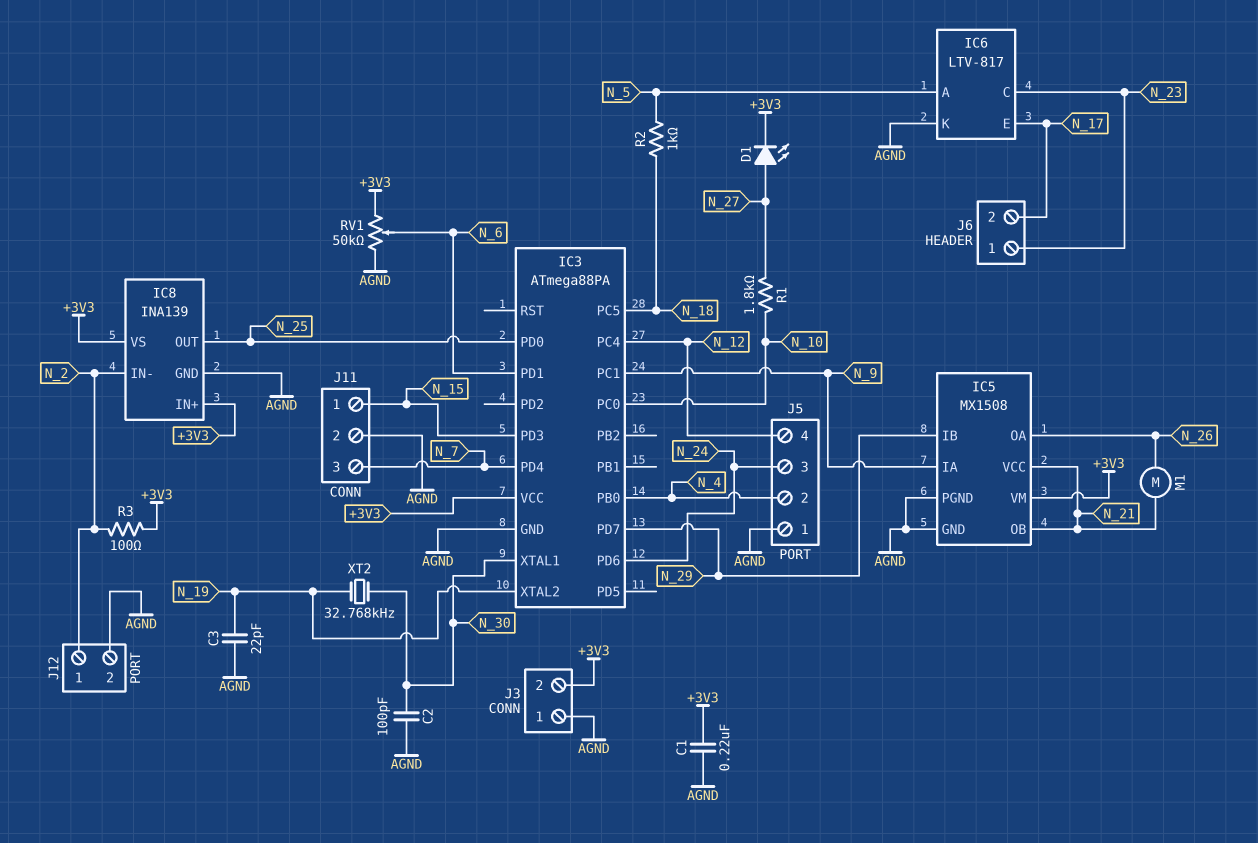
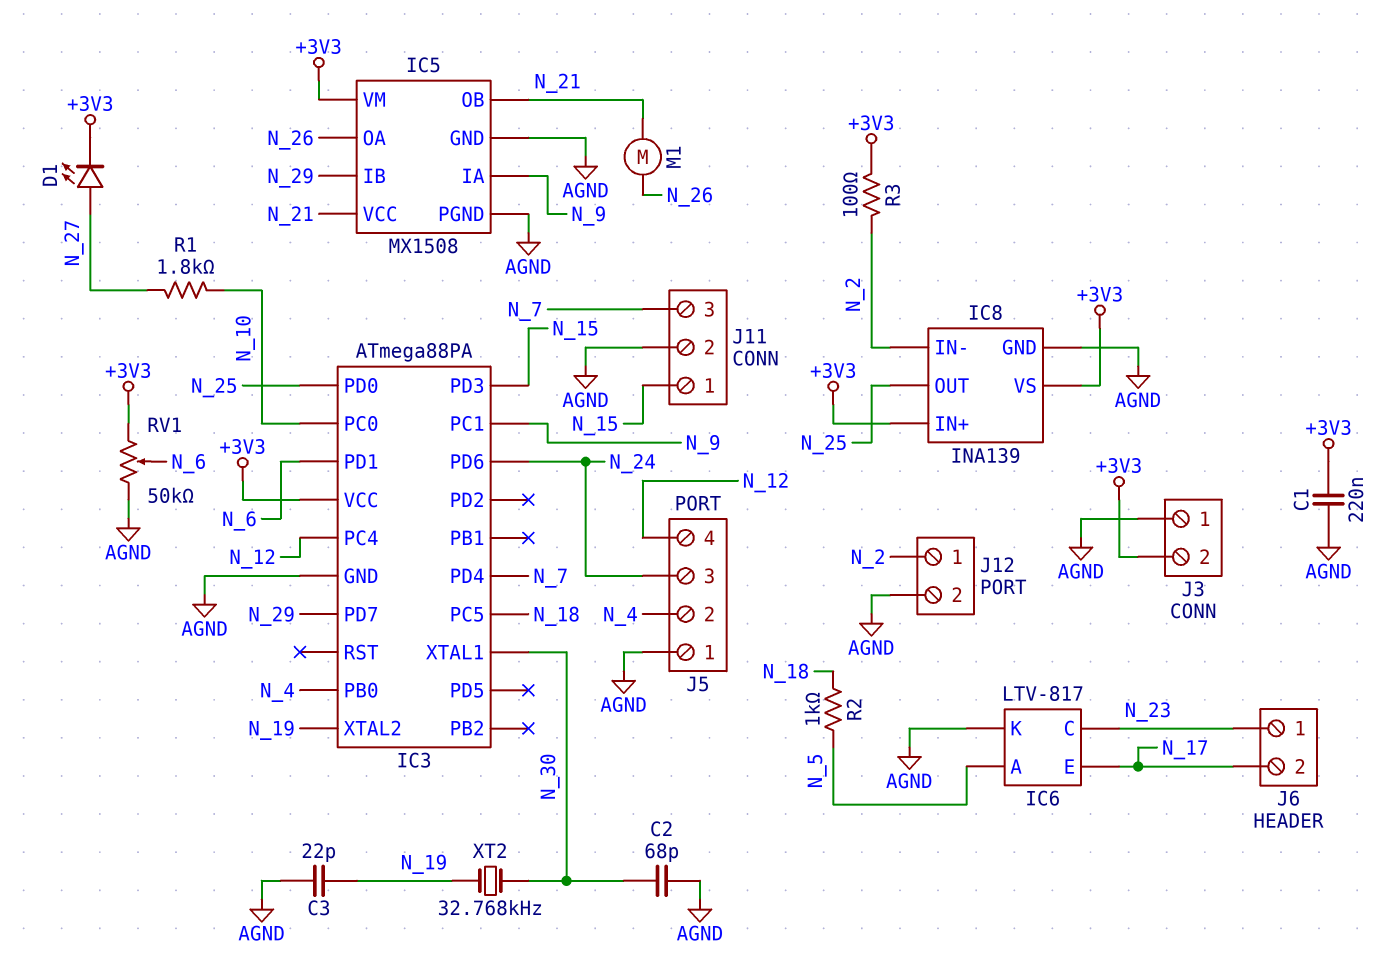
C2: 100pF (AGND, N_30) -> 68pF (AGND, N_30)

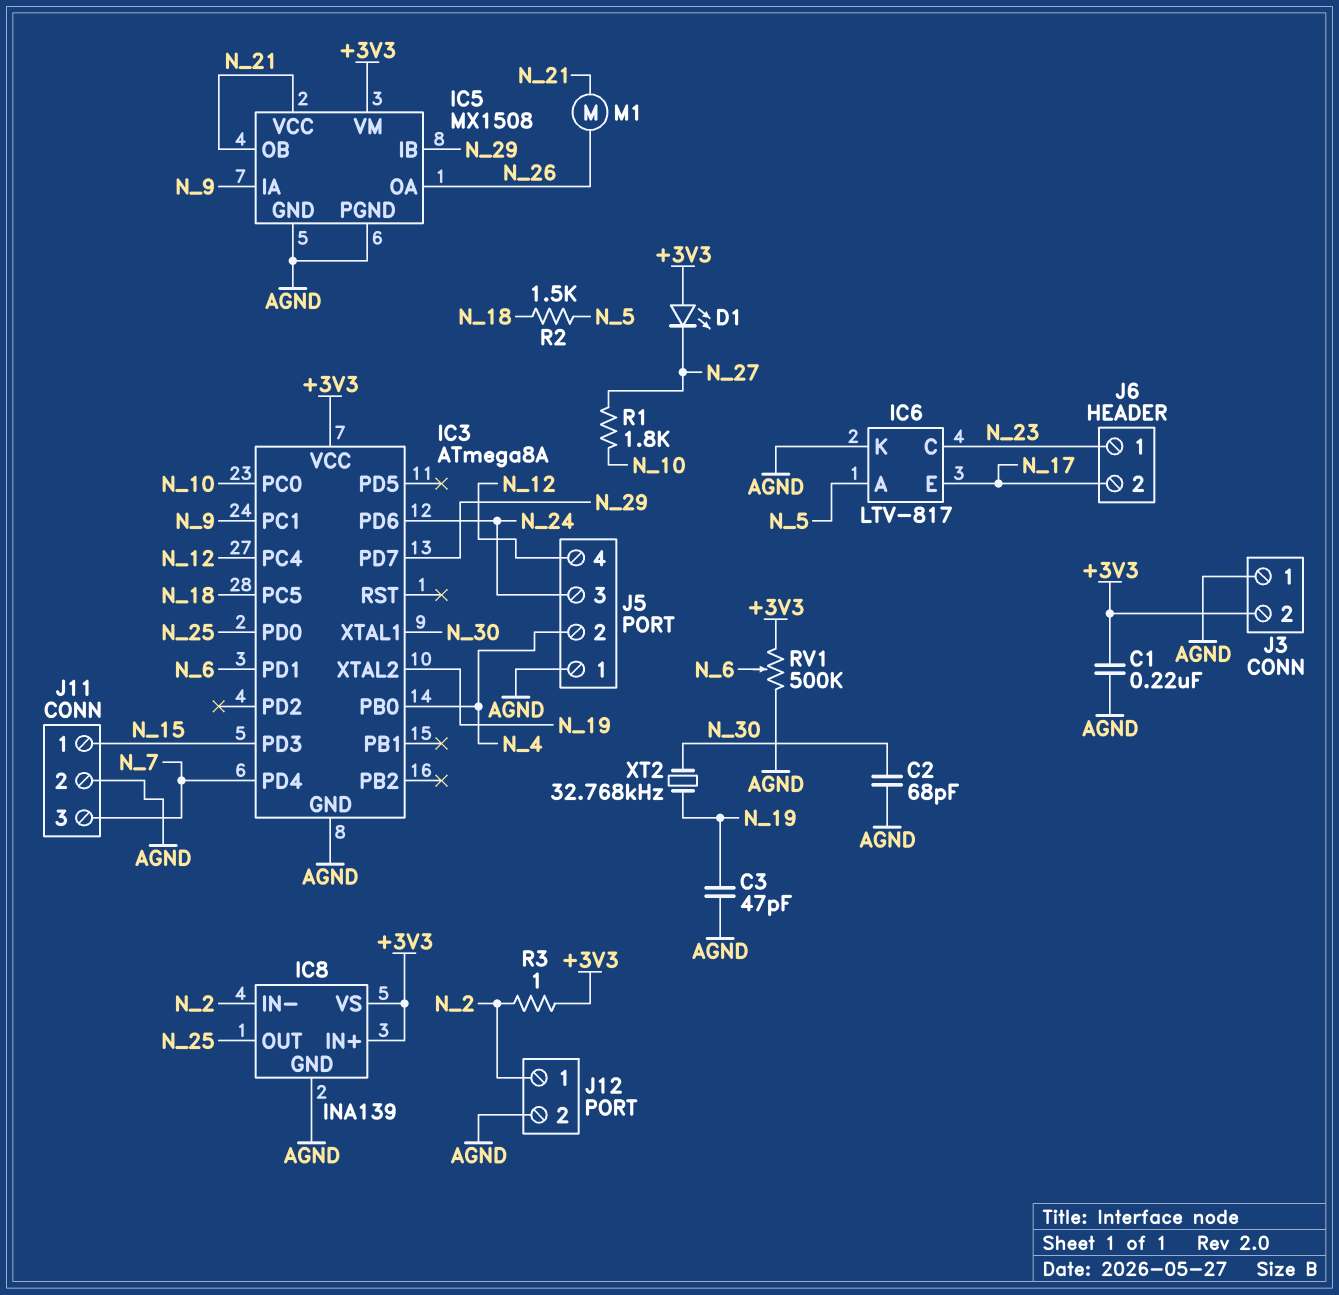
C3: 22pF (AGND, N_19) -> 47pF (AGND, N_19)
D1: LED (A N_27, K +3V3) -> LED (A +3V3, K N_27)
IC3: ATmega88PA -> ATmega8A
R2: 1k (N_5, N_18) -> 1.5k (N_5, N_18)
R3: 100 (+3V3, N_2) -> 1 (+3V3, N_2)
RV1: 50k (+3V3, AGND, wiper N_6) -> 500k (+3V3, AGND, wiper N_6)

